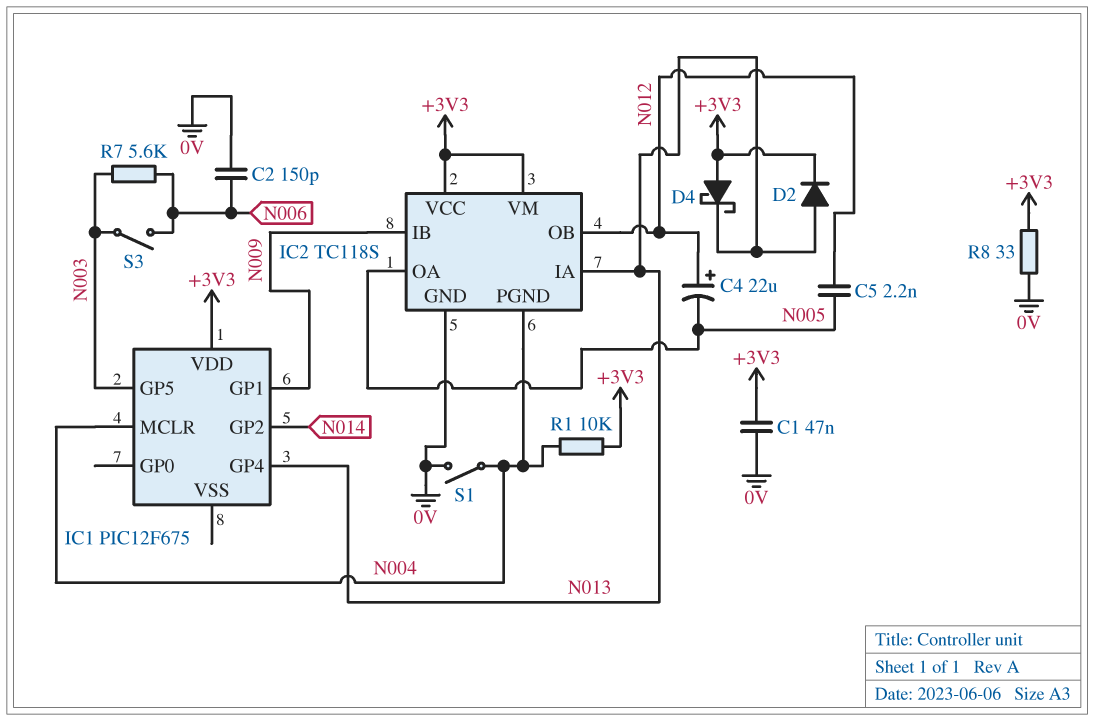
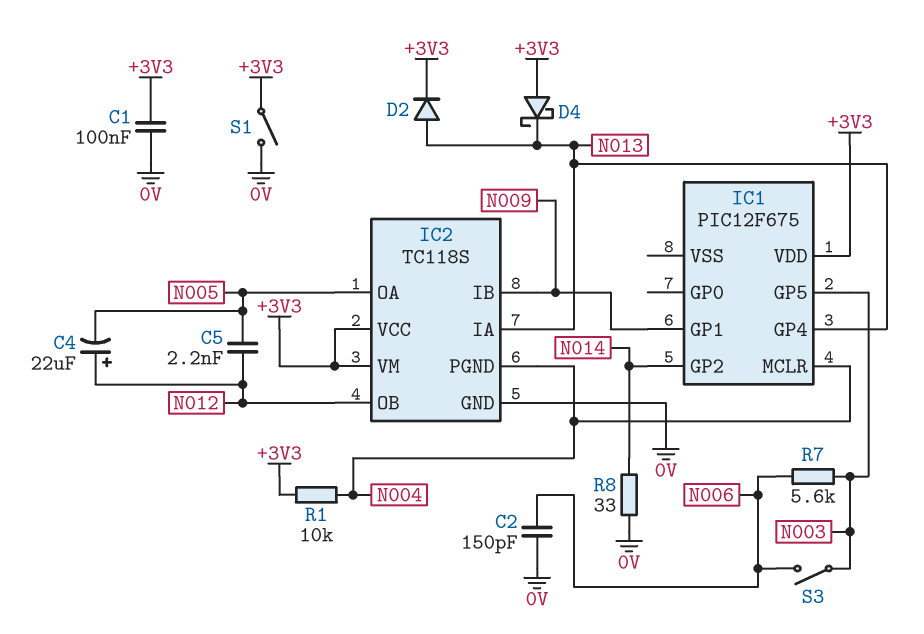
C1: 47nF (+3V3, 0V) -> 100nF (+3V3, 0V)
R8: 33 (+3V3, 0V) -> 33 (0V, N014)
S1: switch (0V, N004) -> switch (+3V3, 0V)

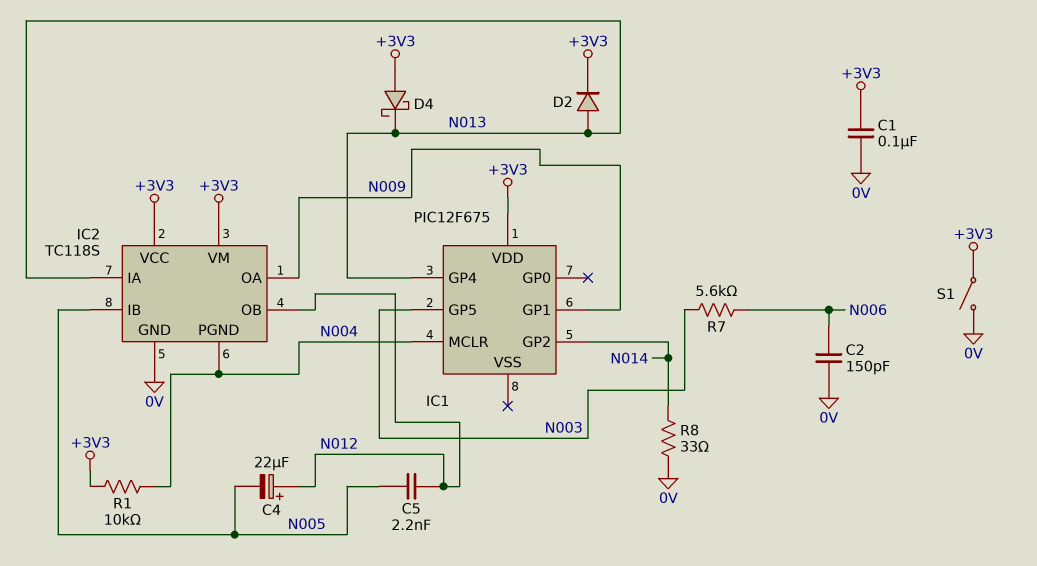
IC2 pin IB: N009 -> N005
IC2 pin OA: N005 -> N009
S3: switch (N003, N006) -> none

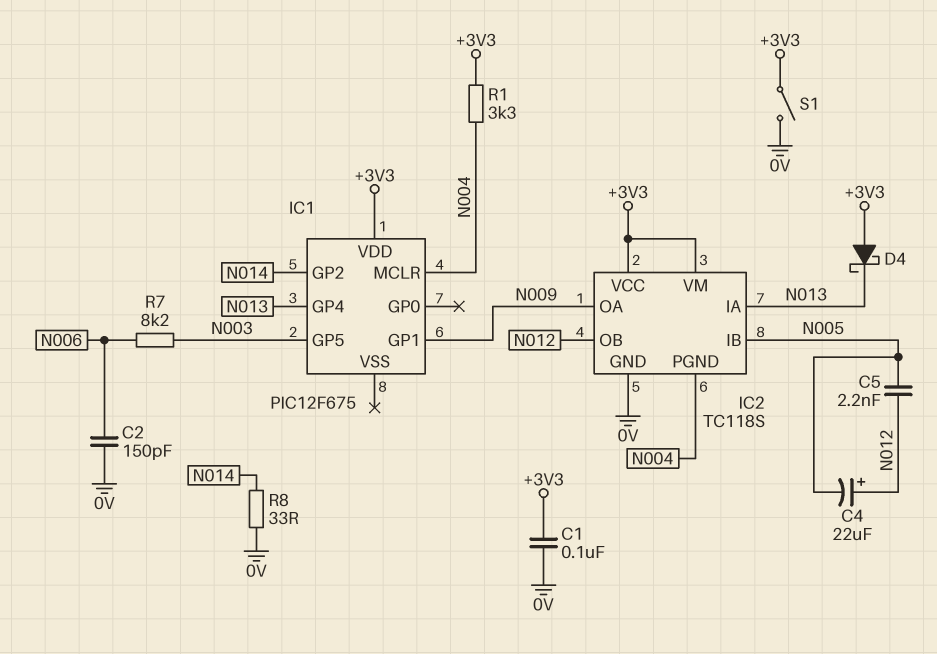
D2: diode (A N013, K +3V3) -> none
R1: 10k (+3V3, N004) -> 3.3k (+3V3, N004)
R7: 5.6k (N003, N006) -> 8.2k (N003, N006)

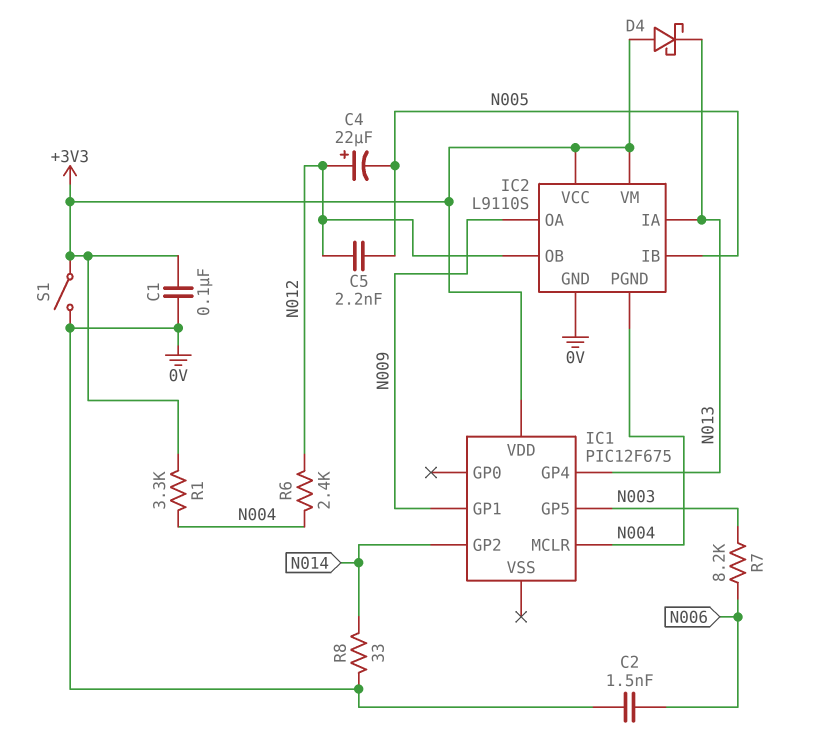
C2: 150pF (0V, N006) -> 1.5nF (0V, N006)
IC2: TC118S -> L9110S
R6: none -> 2.4k (N004, N012)

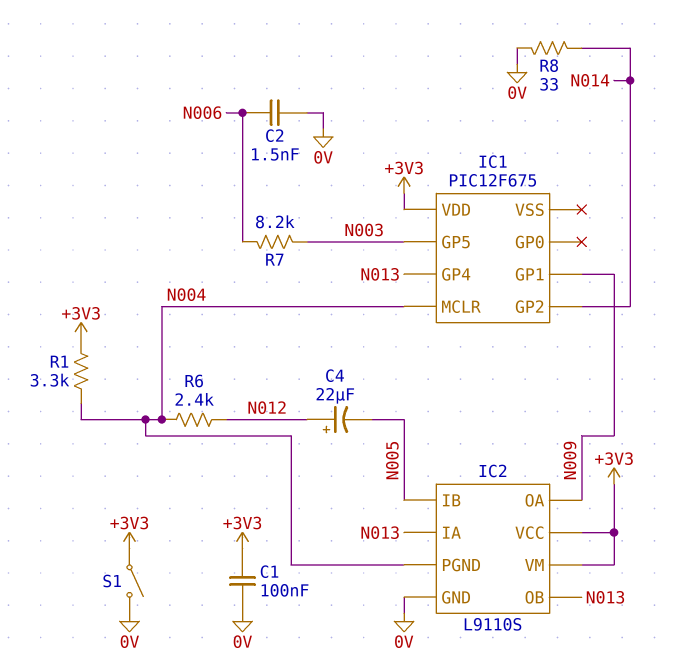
C5: 2.2nF (N005, N012) -> none
D4: schottky (A +3V3, K N013) -> none
IC2 pin OB: N012 -> N013

